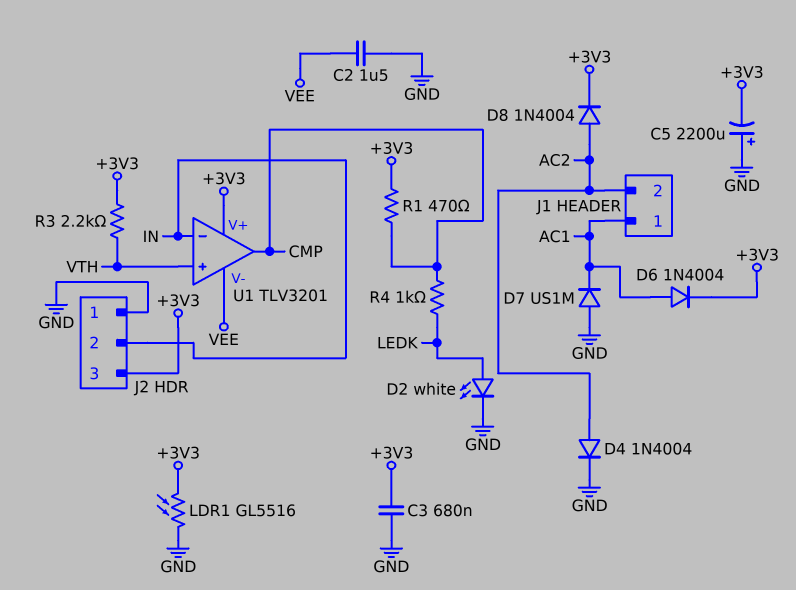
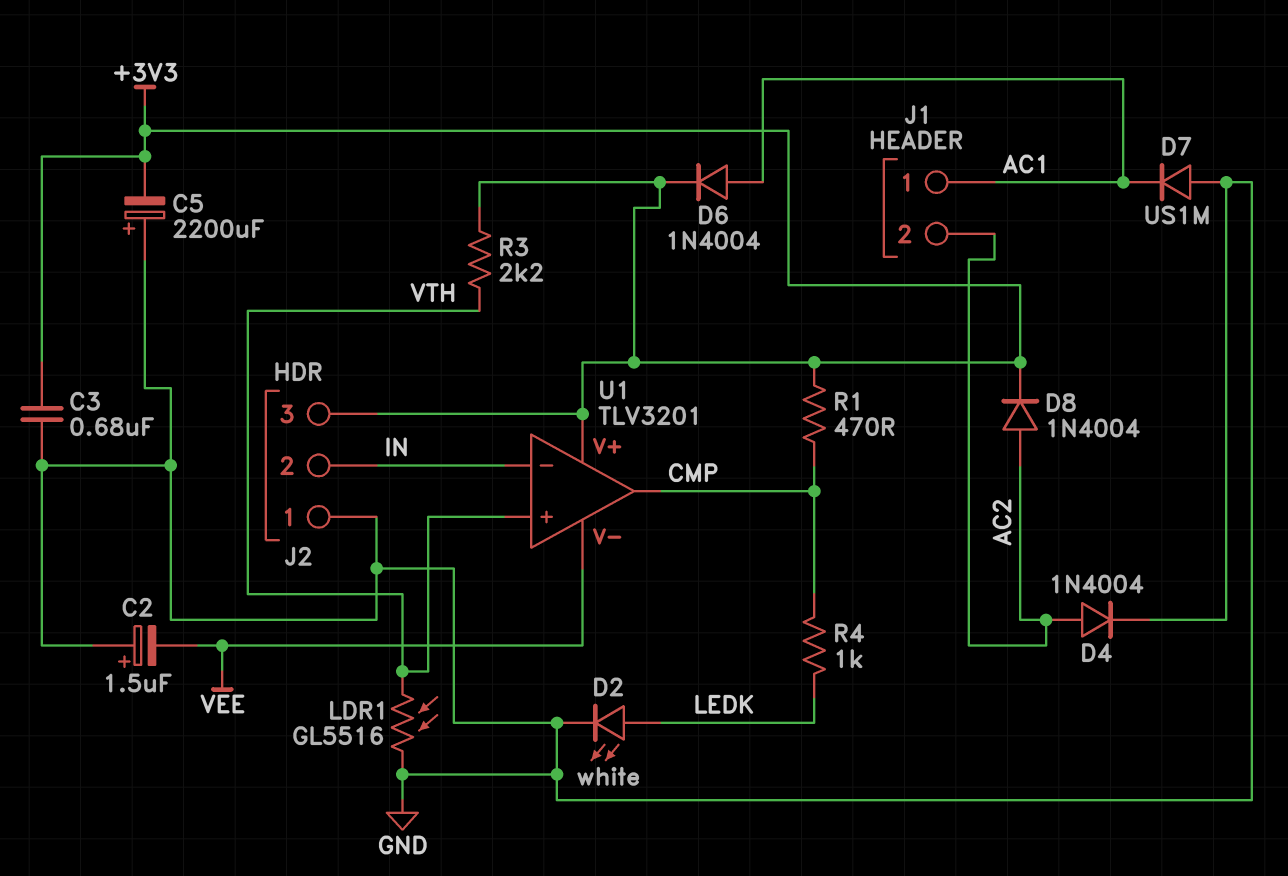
C2: 1.5uF (GND, VEE) -> 1.5uF (plus GND, minus VEE)
LDR1: GL5516 (+3V3, GND) -> GL5516 (GND, VTH)

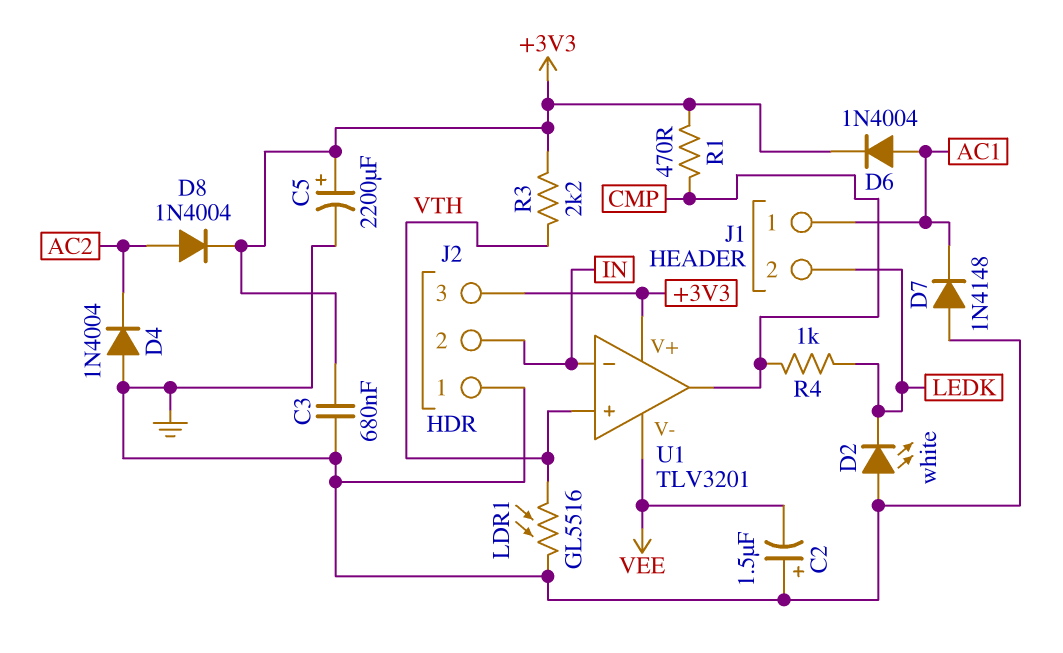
C5: 2200uF (plus GND, minus +3V3) -> 2200uF (plus +3V3, minus GND)
D2: LED white (A LEDK, K GND) -> LED white (A GND, K LEDK)
D4: diode 1N4004 (A AC2, K GND) -> diode 1N4004 (A GND, K AC2)
D7: diode US1M (A GND, K AC1) -> diode 1N4148 (A GND, K AC1)
J1 pin 2: AC2 -> LEDK

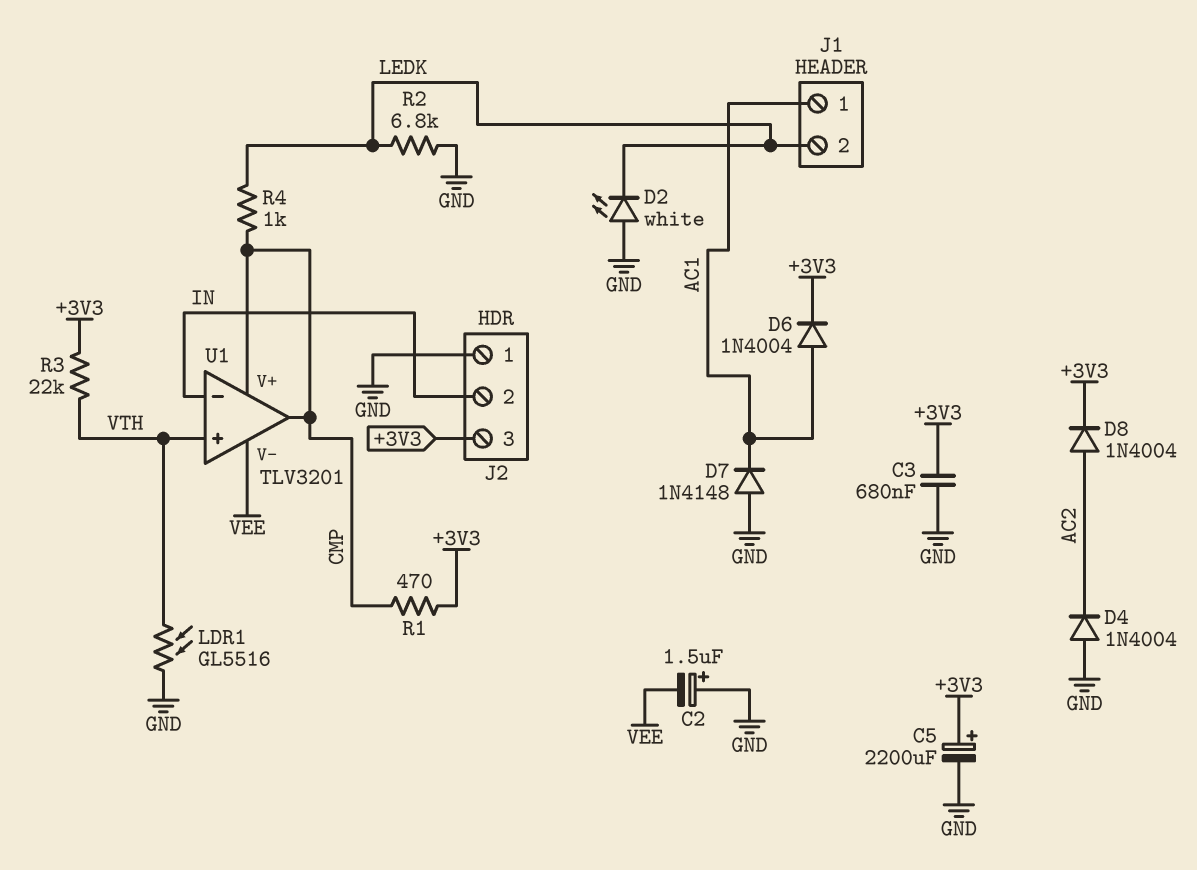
R2: none -> 6.8k (GND, LEDK)
R3: 2.2k (+3V3, VTH) -> 22k (+3V3, VTH)
U1 pin V+: +3V3 -> CMP

